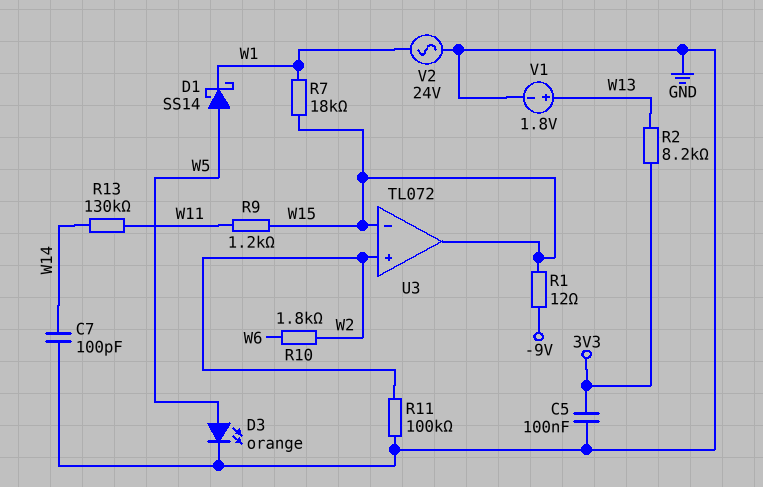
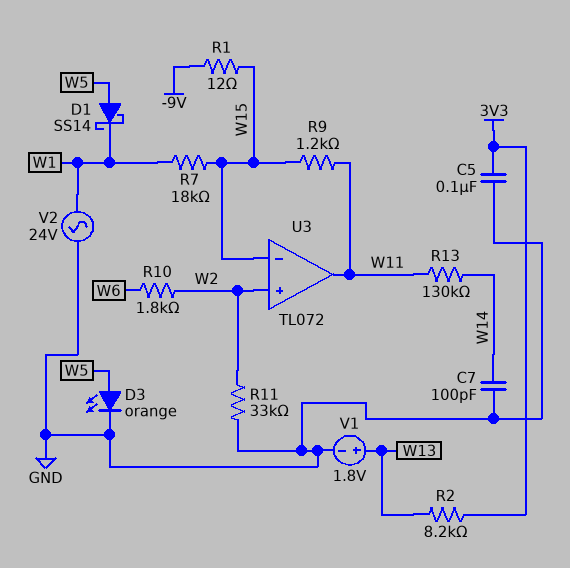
R11: 100k (GND, W2) -> 33k (GND, W2)
U3 pin out: W15 -> W11

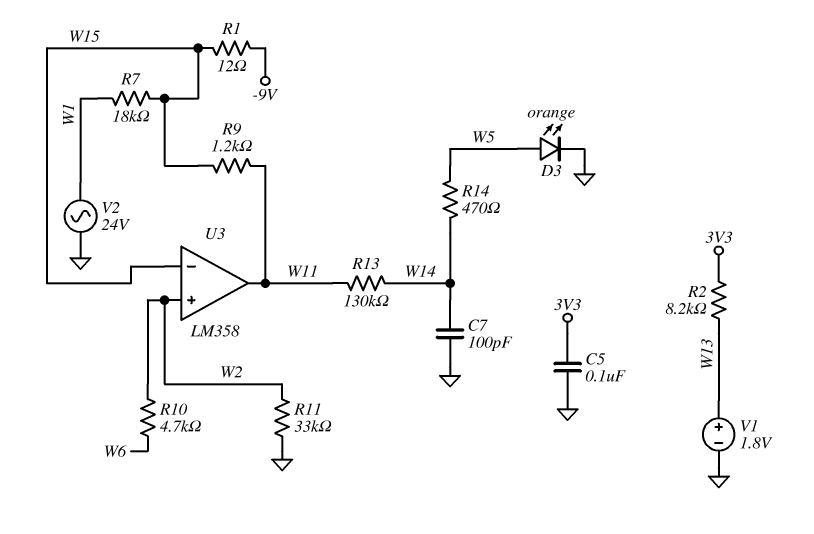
D1: schottky SS14 (A W5, K W1) -> none
R10: 1.8k (W2, W6) -> 4.7k (W2, W6)
R14: none -> 470 (W5, W14)
U3: TL072 -> LM358

